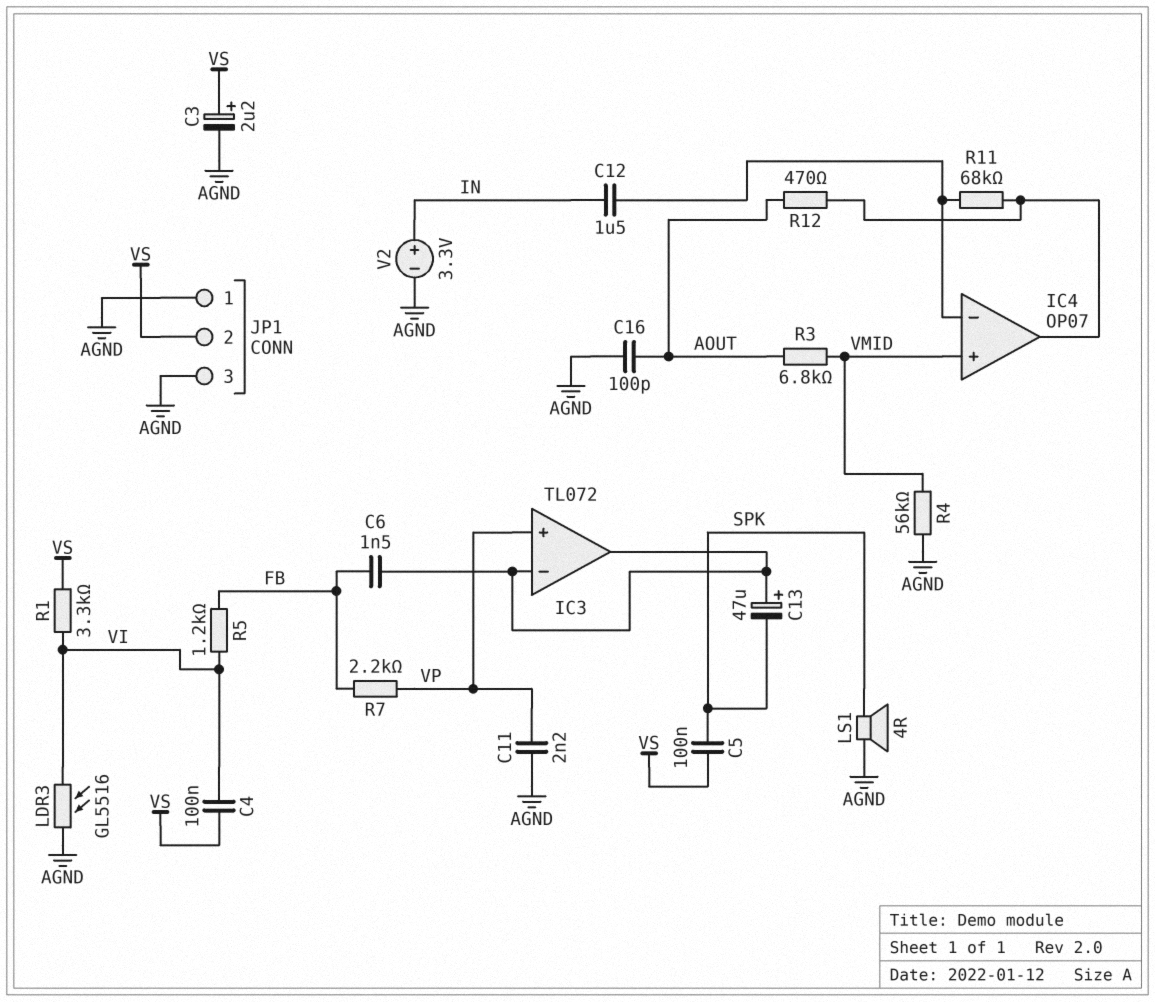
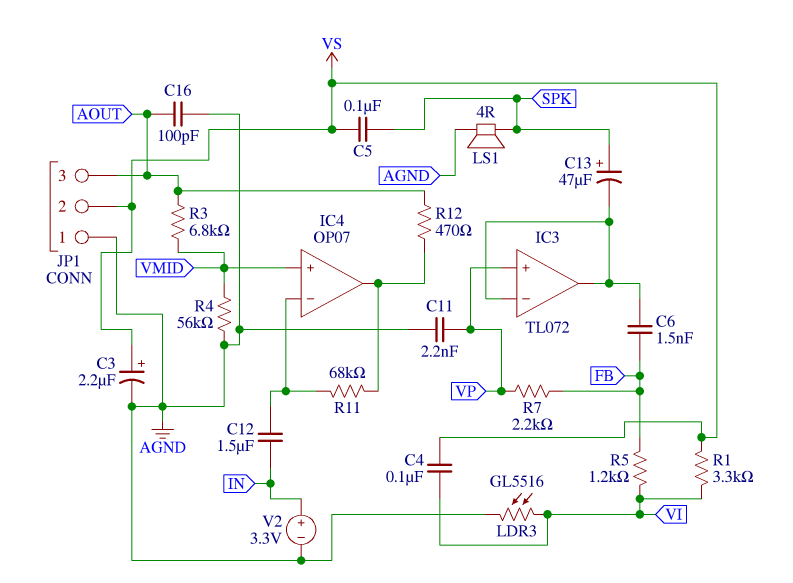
C13: 47uF (plus IC3/in-, minus SPK) -> 47uF (plus SPK, minus IC3/in-)
JP1 pin 3: AGND -> AOUT

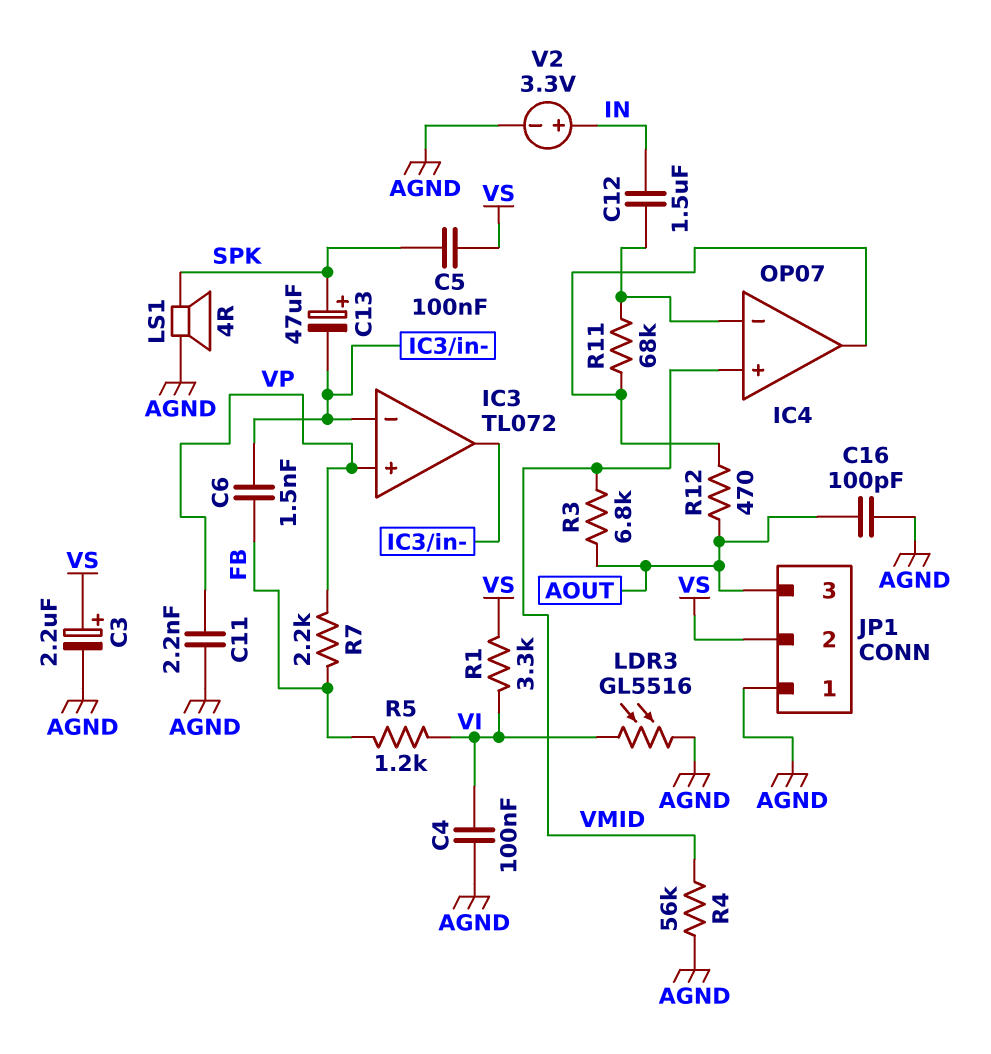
C4: 100nF (VI, VS) -> 100nF (AGND, VI)

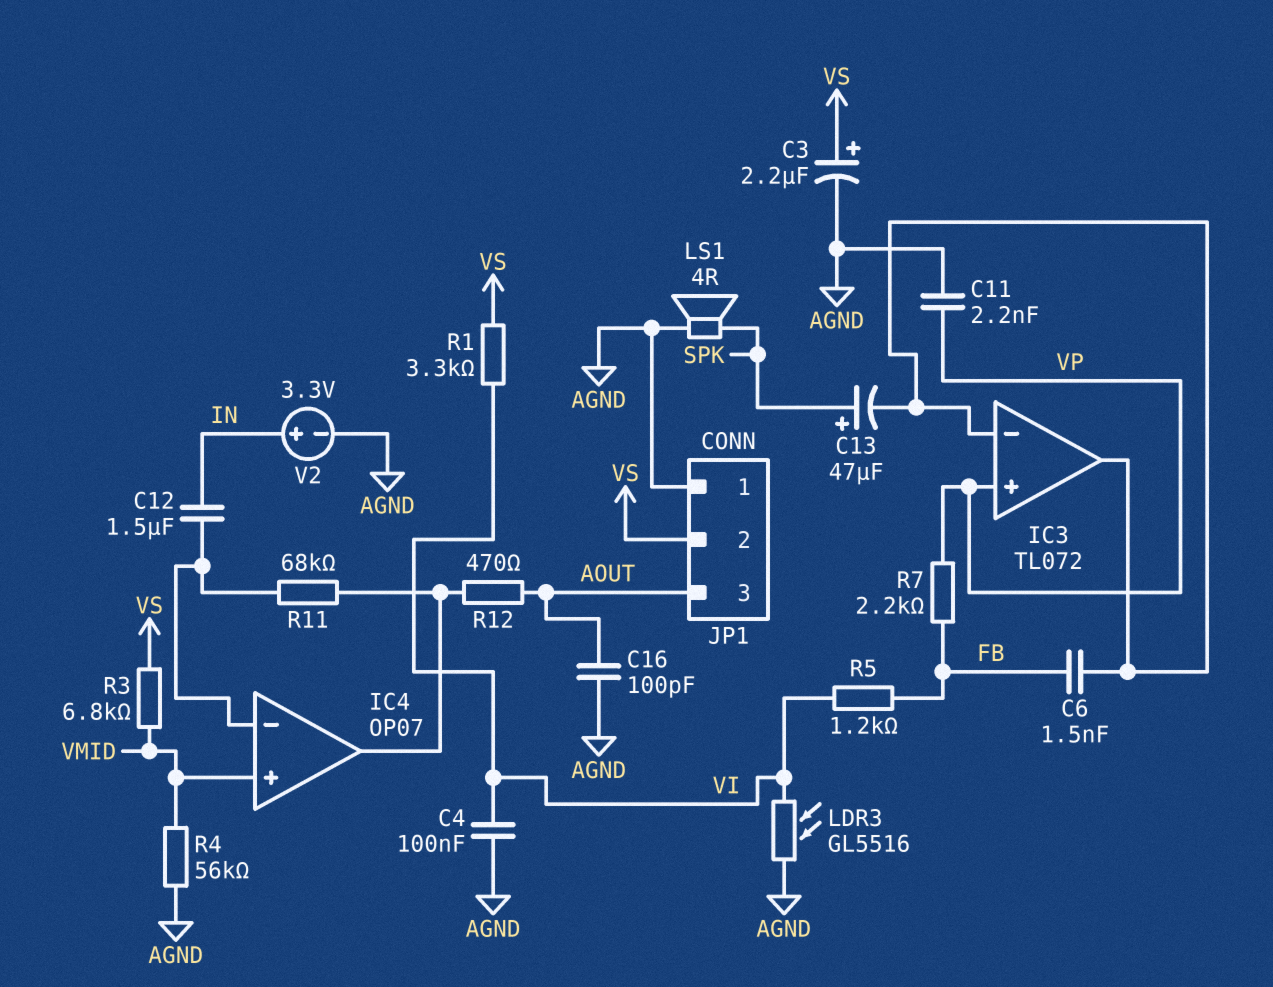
C5: 100nF (SPK, VS) -> none
R3: 6.8k (AOUT, VMID) -> 6.8k (VMID, VS)

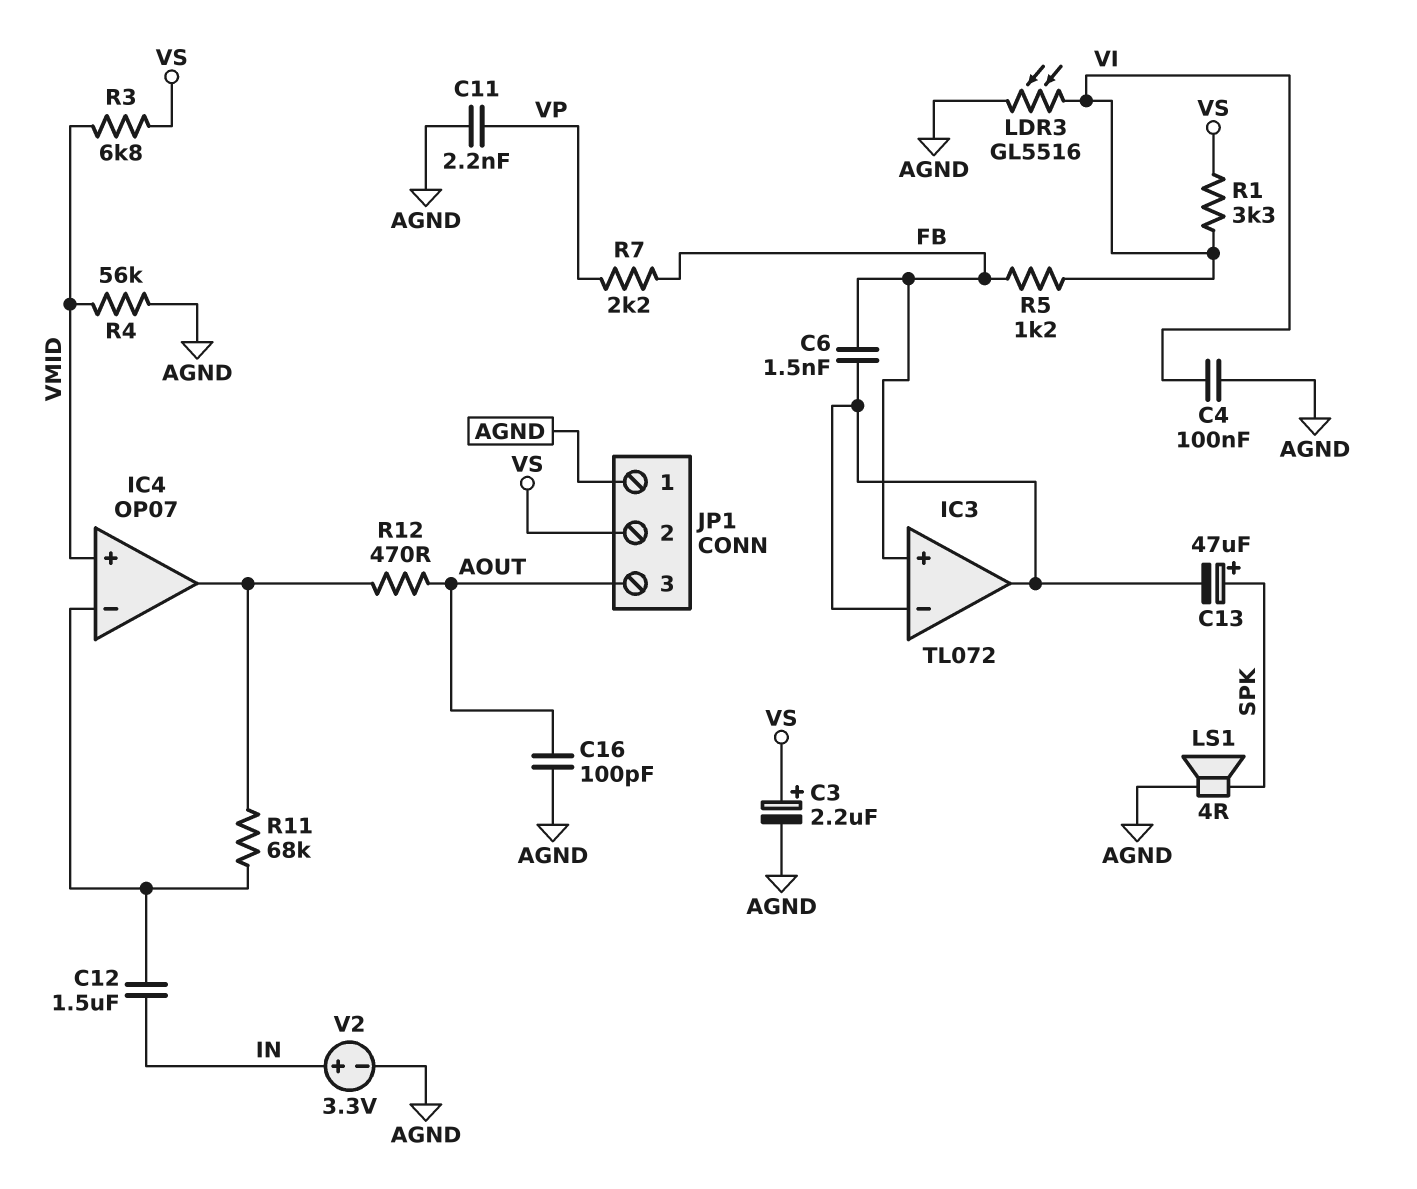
IC3 pin in+: VP -> FB

